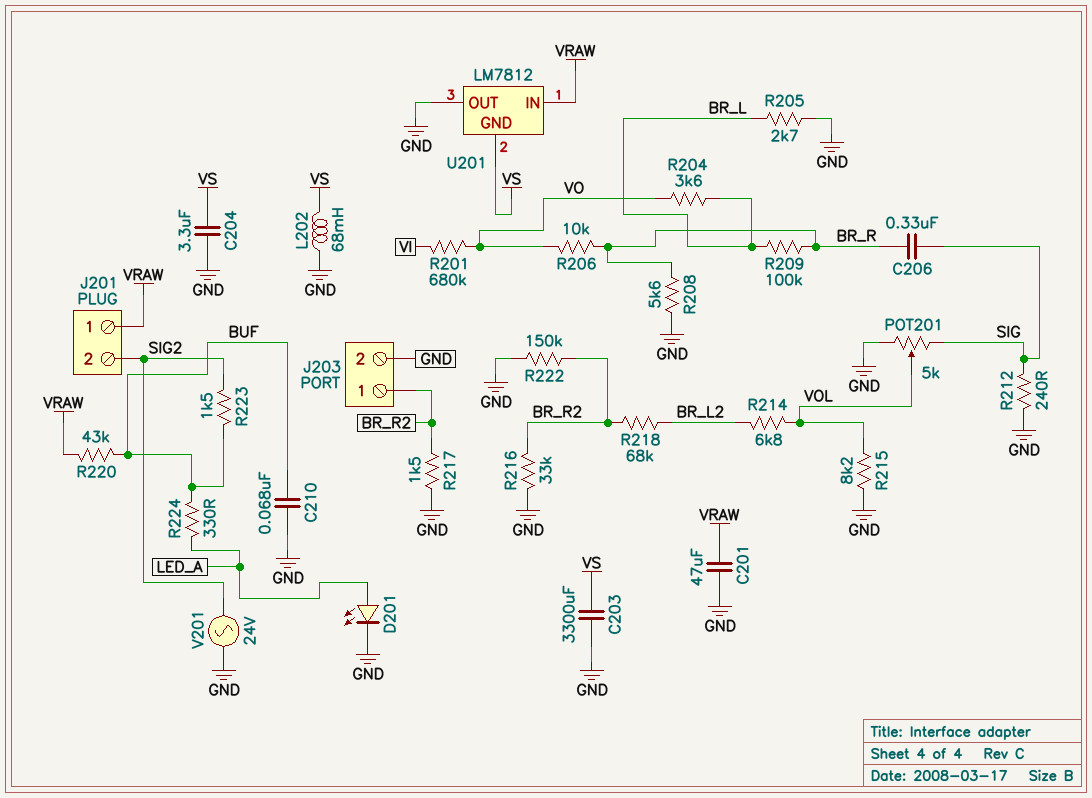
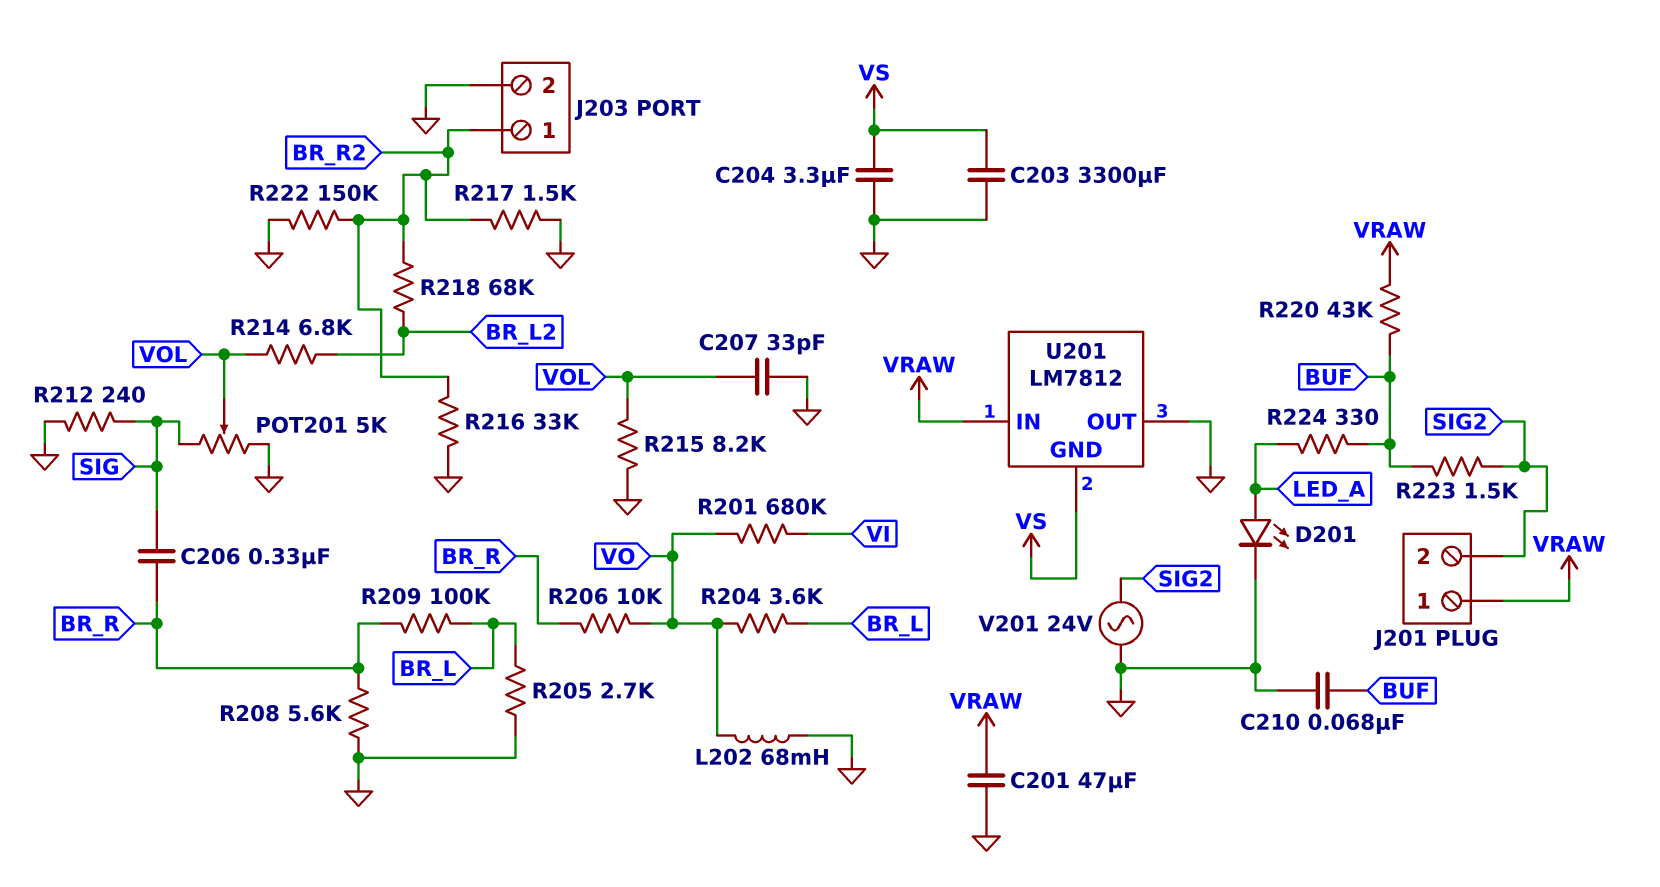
C207: none -> 33pF (GND, VOL)
L202: 68mH (GND, VS) -> 68mH (GND, VO)

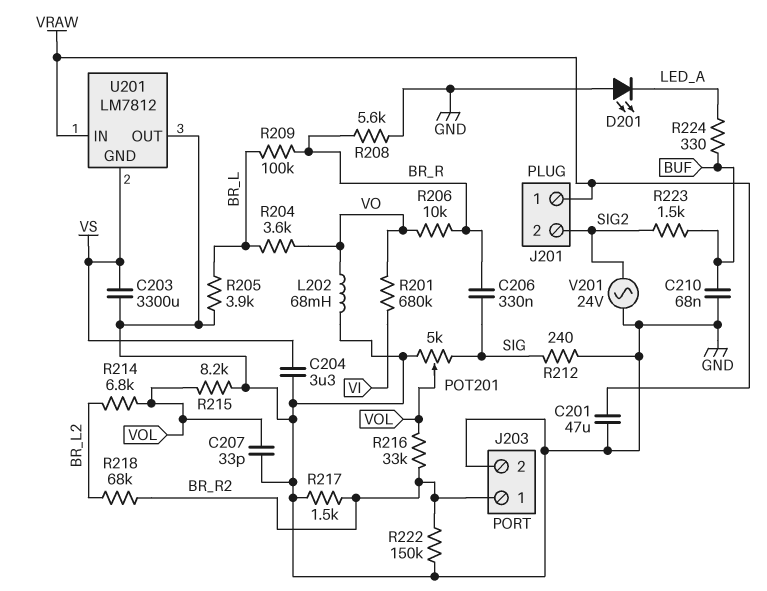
D201: LED (A LED_A, K GND) -> LED (A GND, K LED_A)
R205: 2.7k (BR_L, GND) -> 3.9k (BR_L, GND)
R216: 33k (BR_R2, GND) -> 33k (BR_R2, VOL)
R220: 43k (BUF, VRAW) -> none

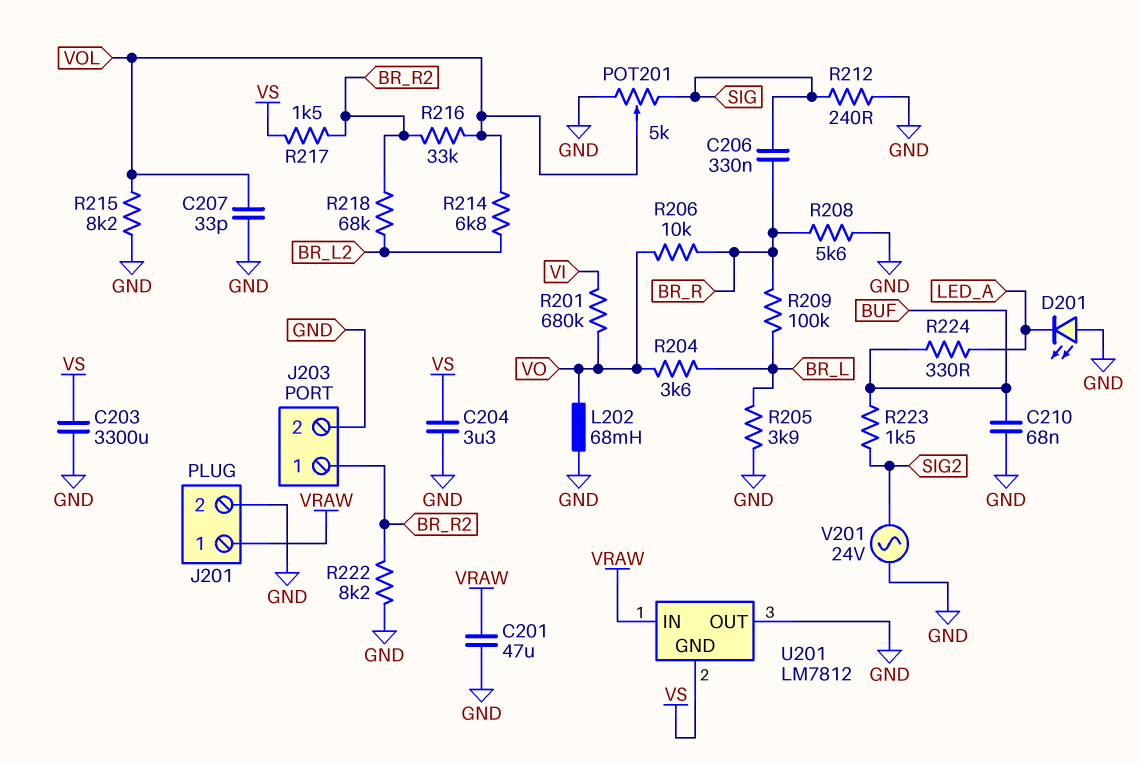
J201 pin 2: SIG2 -> GND
R217: 1.5k (BR_R2, GND) -> 1.5k (BR_R2, VS)
R222: 150k (BR_R2, GND) -> 8.2k (BR_R2, GND)

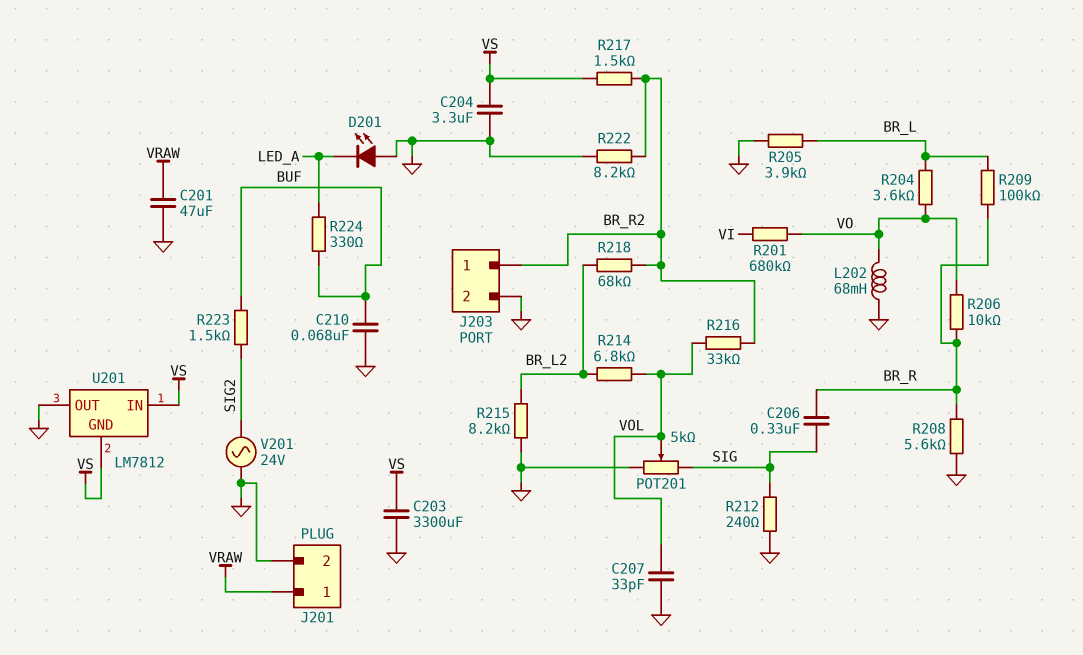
R215: 8.2k (GND, VOL) -> 8.2k (BR_L2, GND)
U201 pin IN: VRAW -> VS

